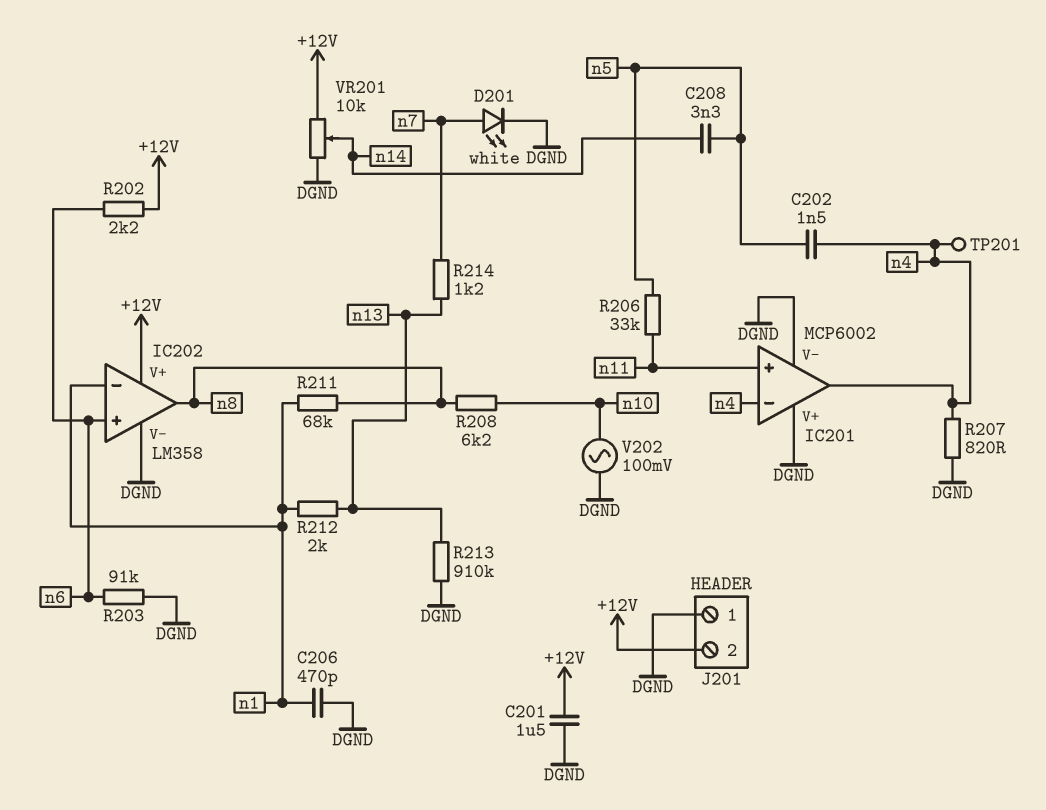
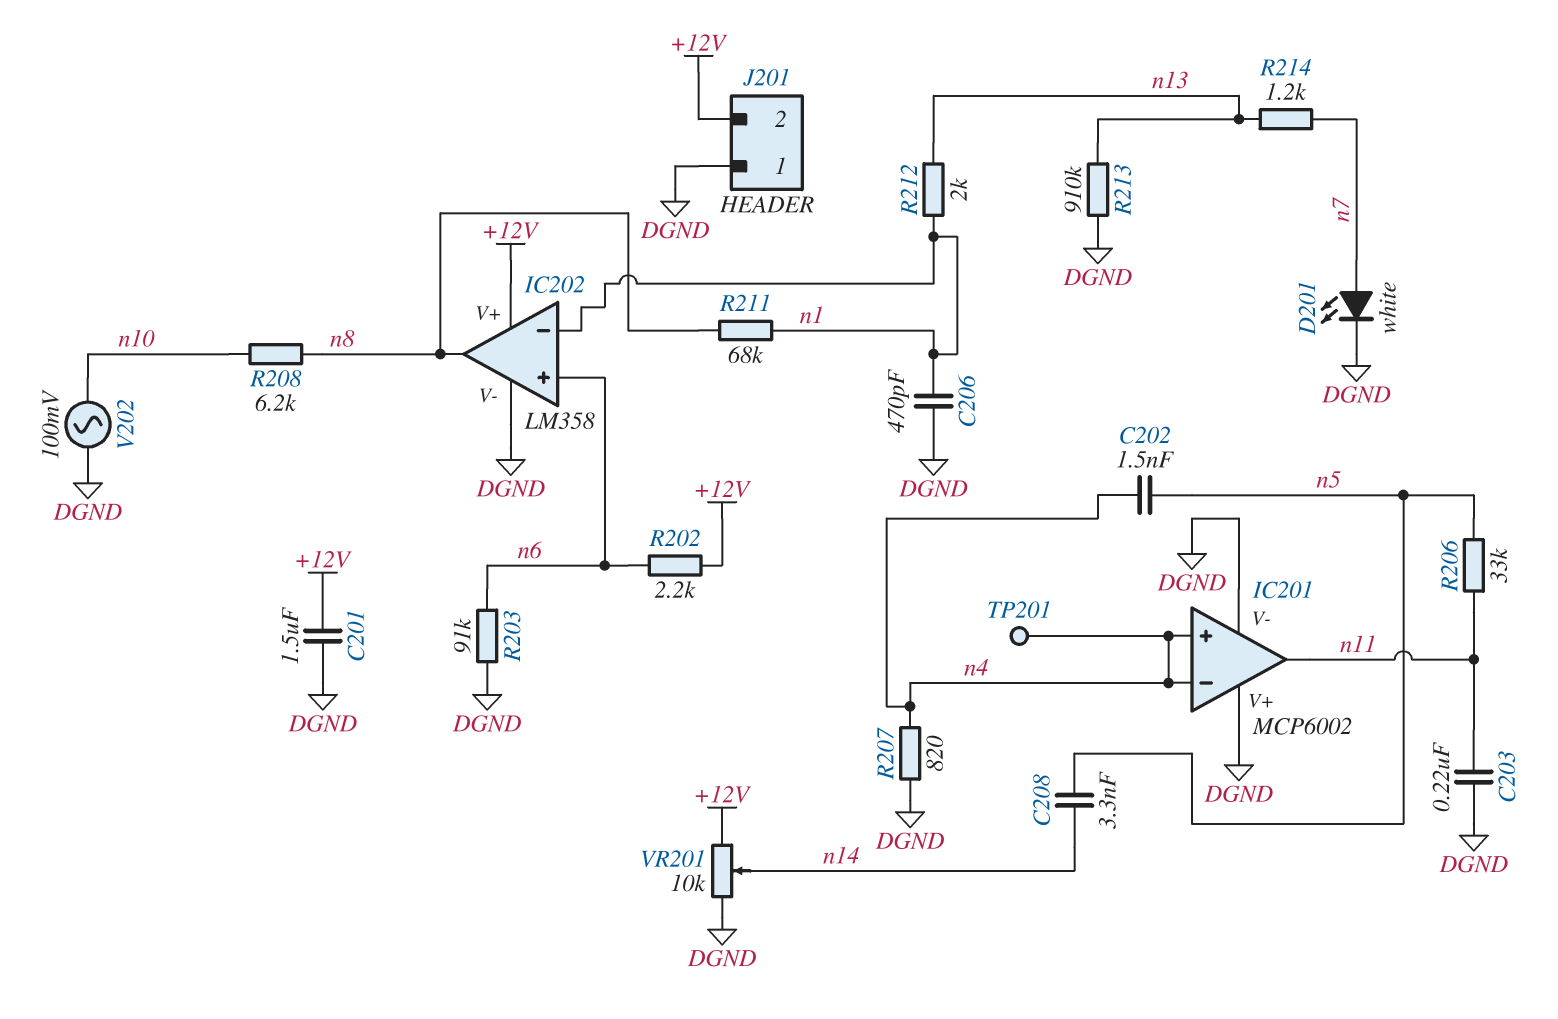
C203: none -> 220nF (DGND, n11)
IC201 pin in+: n11 -> n4
IC201 pin out: n4 -> n11

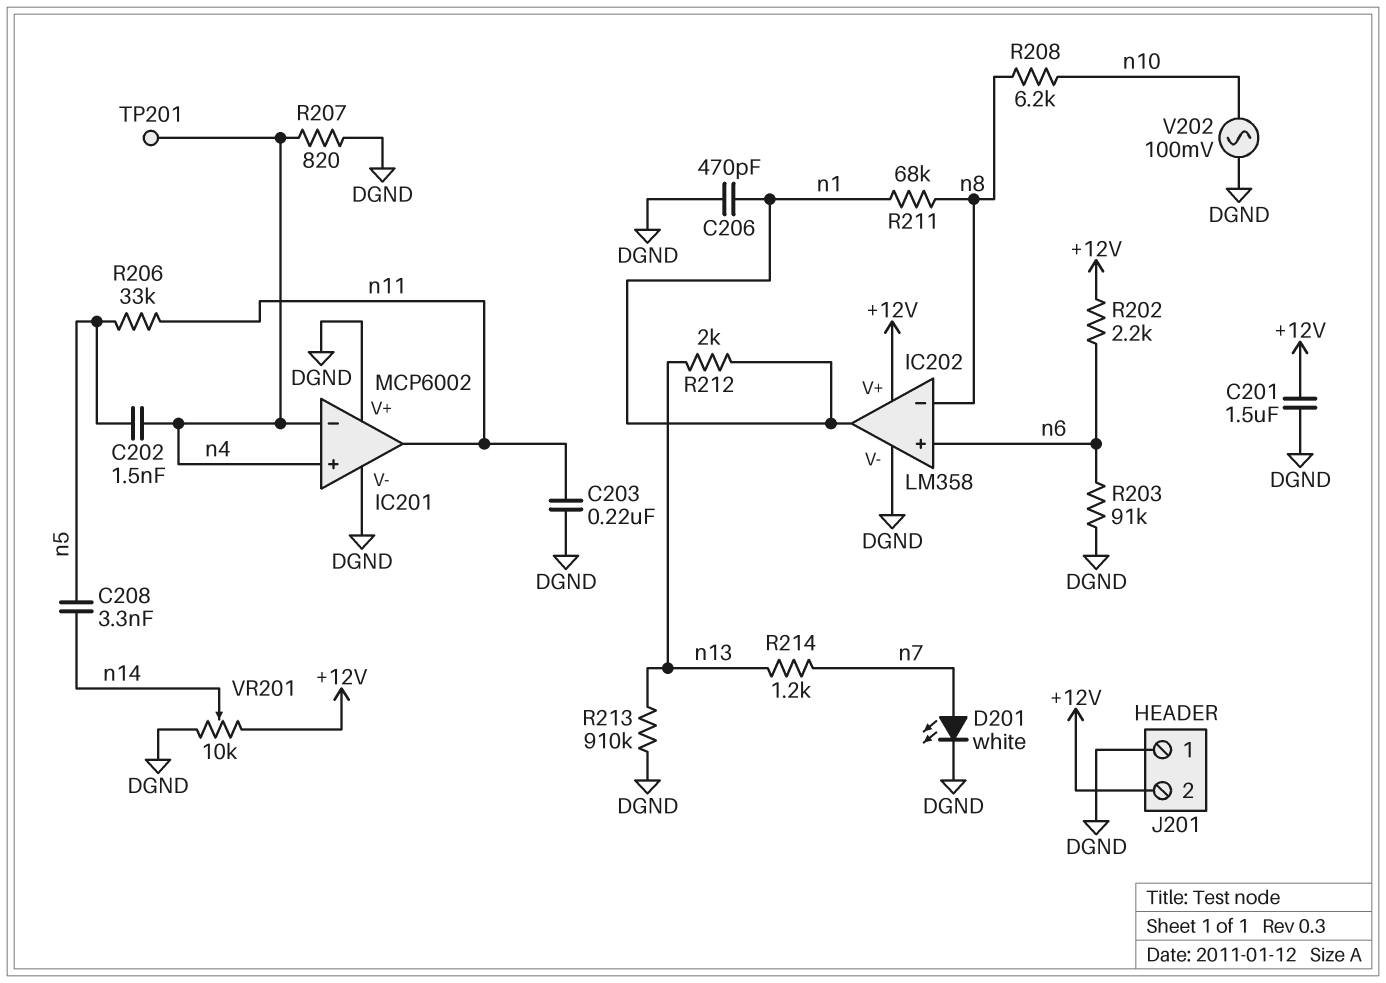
IC202 pin in-: n1 -> n8
IC202 pin out: n8 -> n1

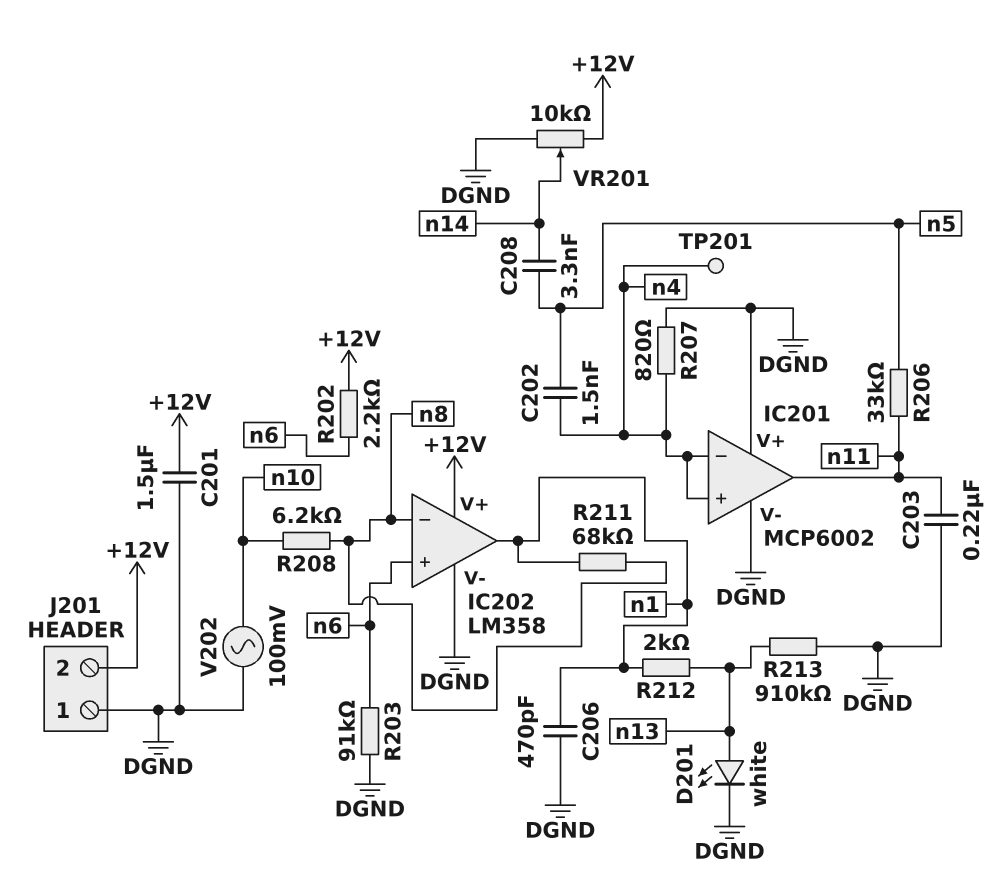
D201: LED white (A n7, K DGND) -> LED white (A n13, K DGND)
R214: 1.2k (n7, n13) -> none

